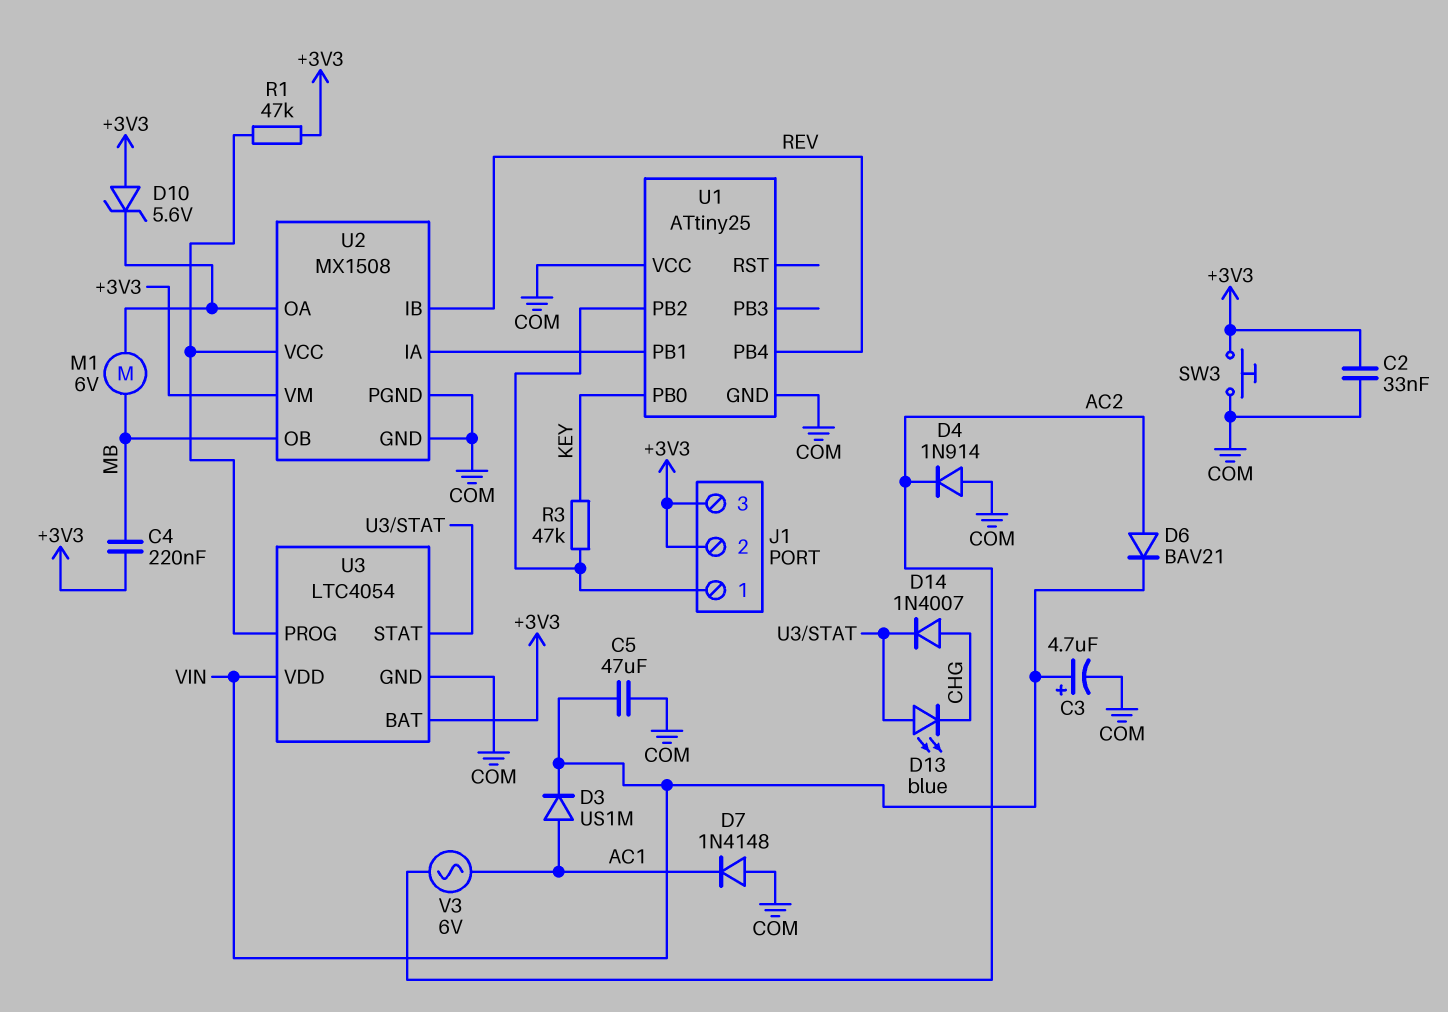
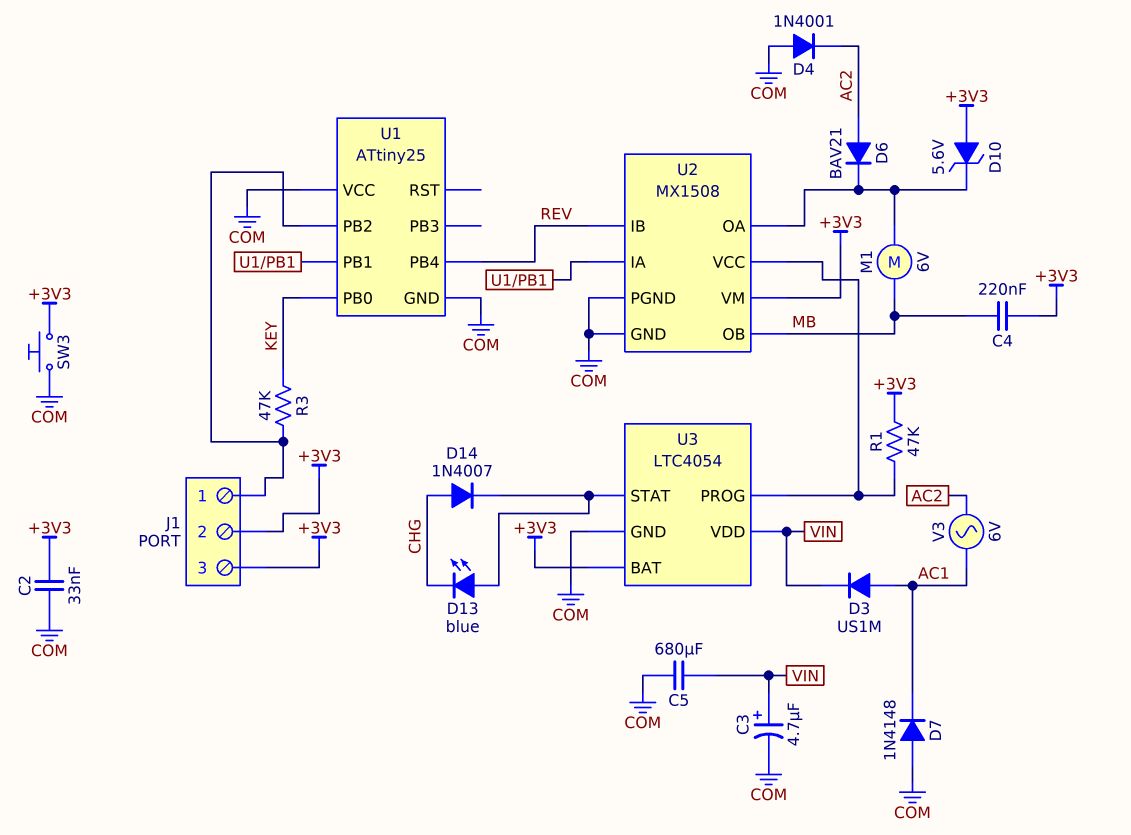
C5: 47uF (COM, VIN) -> 680uF (COM, VIN)
D4: diode 1N914 (A COM, K AC2) -> diode 1N4001 (A COM, K AC2)
D6: diode BAV21 (A AC2, K VIN) -> diode BAV21 (A AC2, K U2/OA)

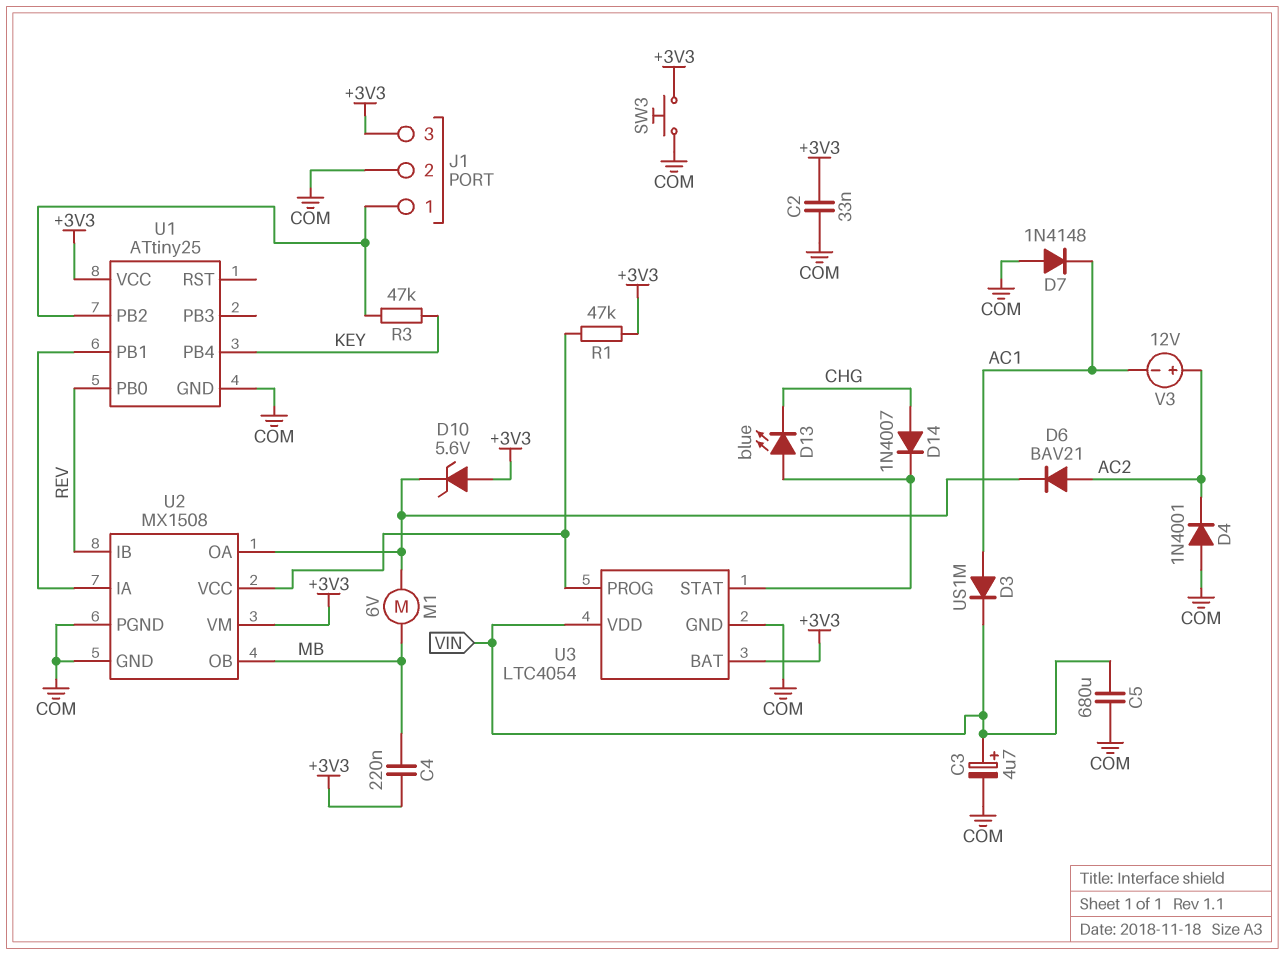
J1 pin 2: +3V3 -> COM
U1 pin PB0: KEY -> REV
U1 pin PB4: REV -> KEY
U1 pin VCC: COM -> +3V3
V3: AC 6V (AC1, AC2) -> 12V (plus AC2, minus AC1)

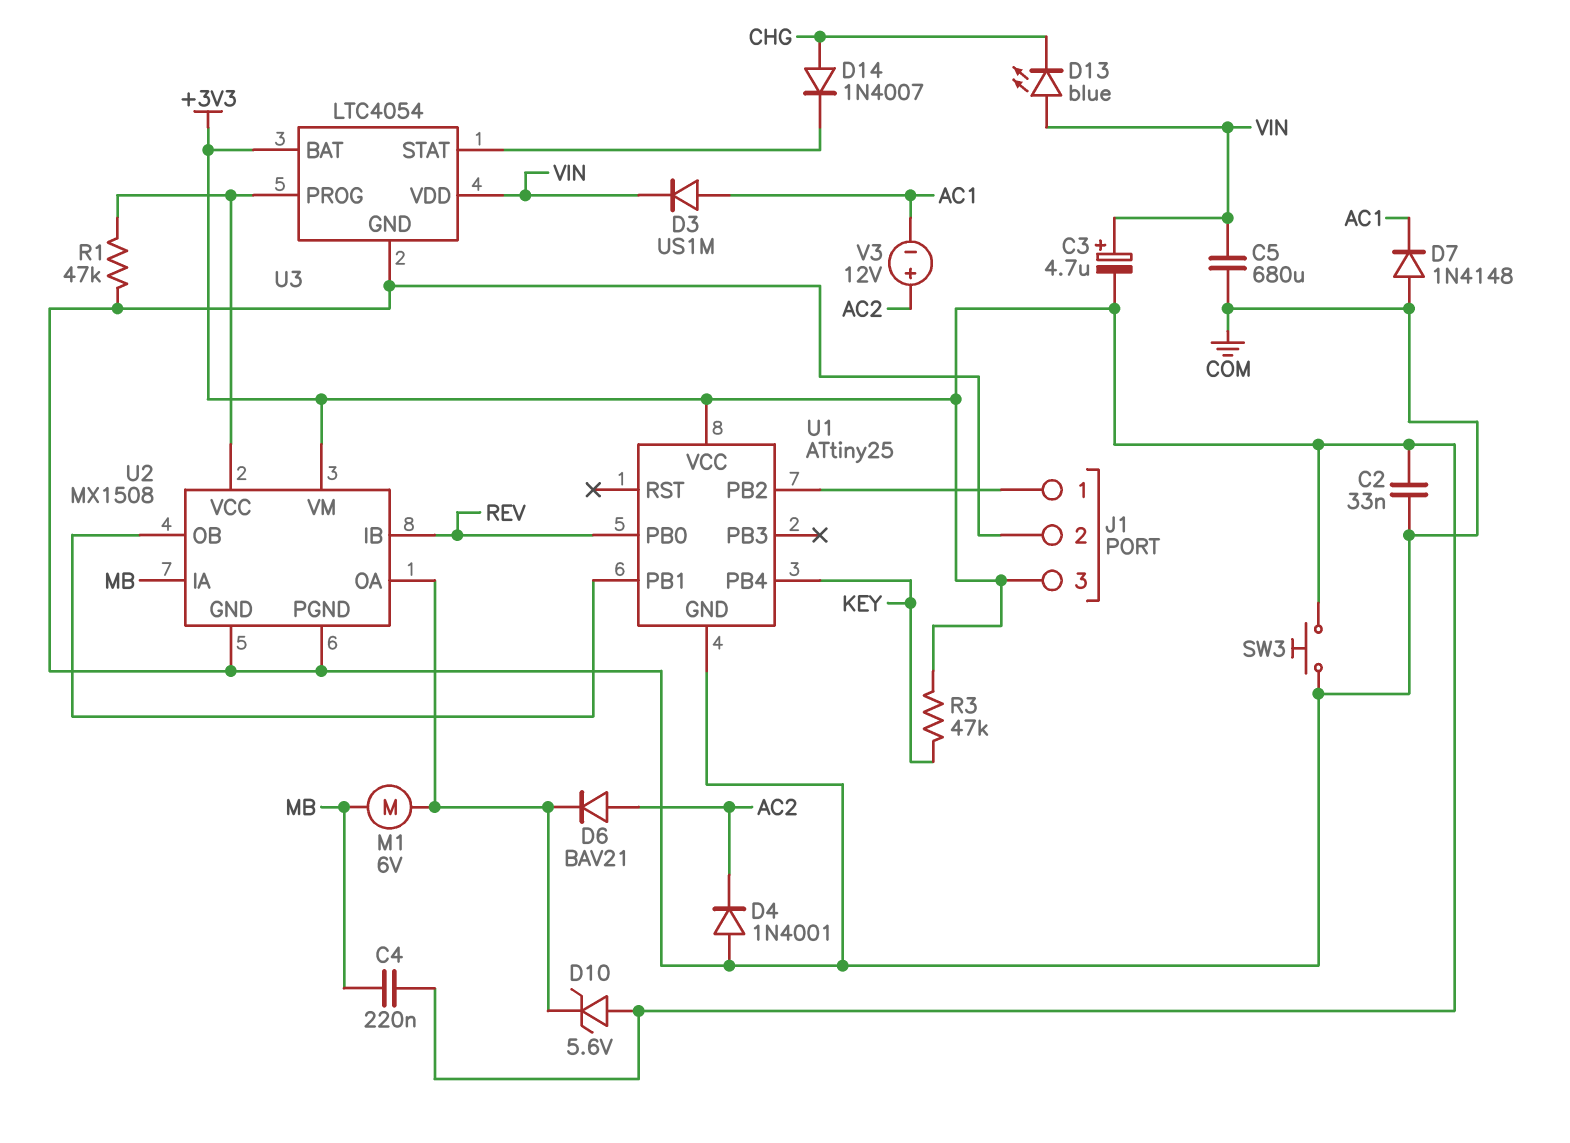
C3: 4.7uF (plus VIN, minus COM) -> 4.7uF (plus VIN, minus +3V3)
D13: LED blue (A U3/STAT, K CHG) -> LED blue (A VIN, K CHG)
R1: 47k (+3V3, U2/VCC) -> 47k (COM, U2/VCC)
R3: 47k (J1/1, KEY) -> 47k (+3V3, KEY)
U2 pin IA: U1/PB1 -> MB
U2 pin OB: MB -> U1/PB1

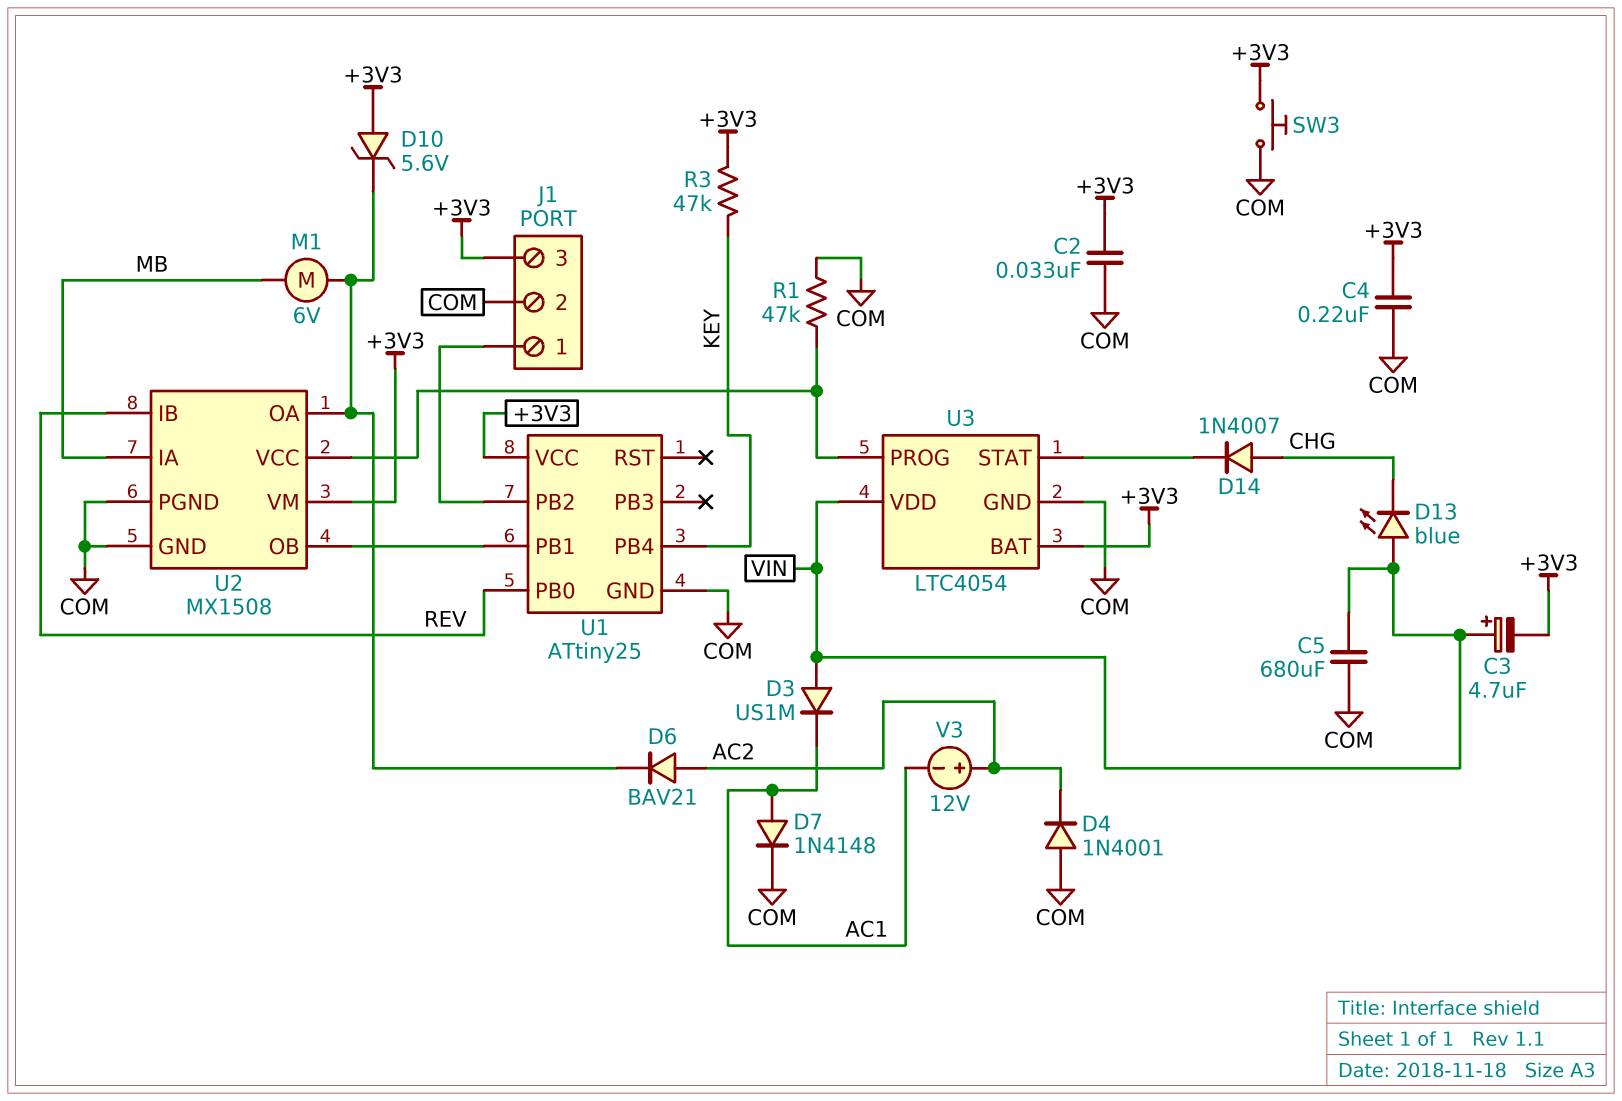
C4: 220nF (+3V3, MB) -> 220nF (+3V3, COM)
D3: diode US1M (A AC1, K VIN) -> diode US1M (A VIN, K AC1)
D7: diode 1N4148 (A COM, K AC1) -> diode 1N4148 (A AC1, K COM)

